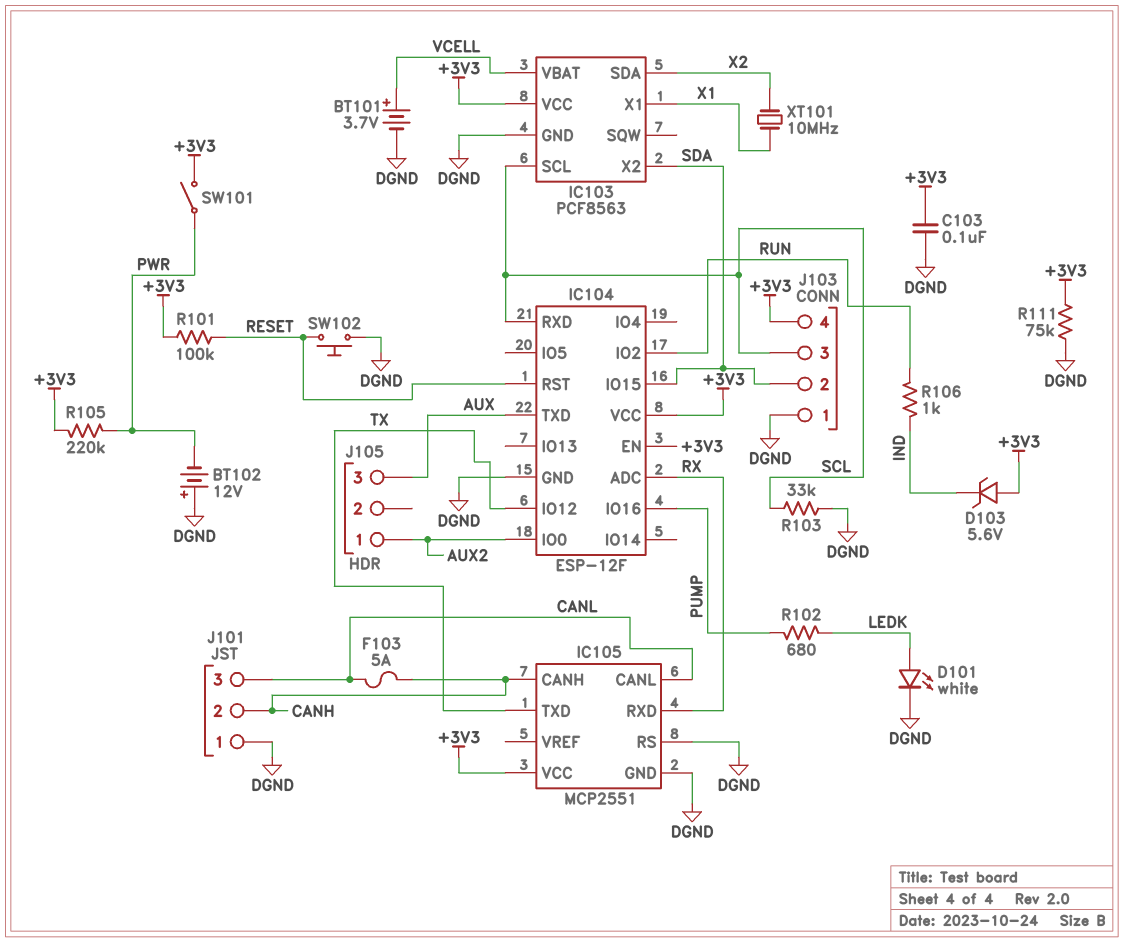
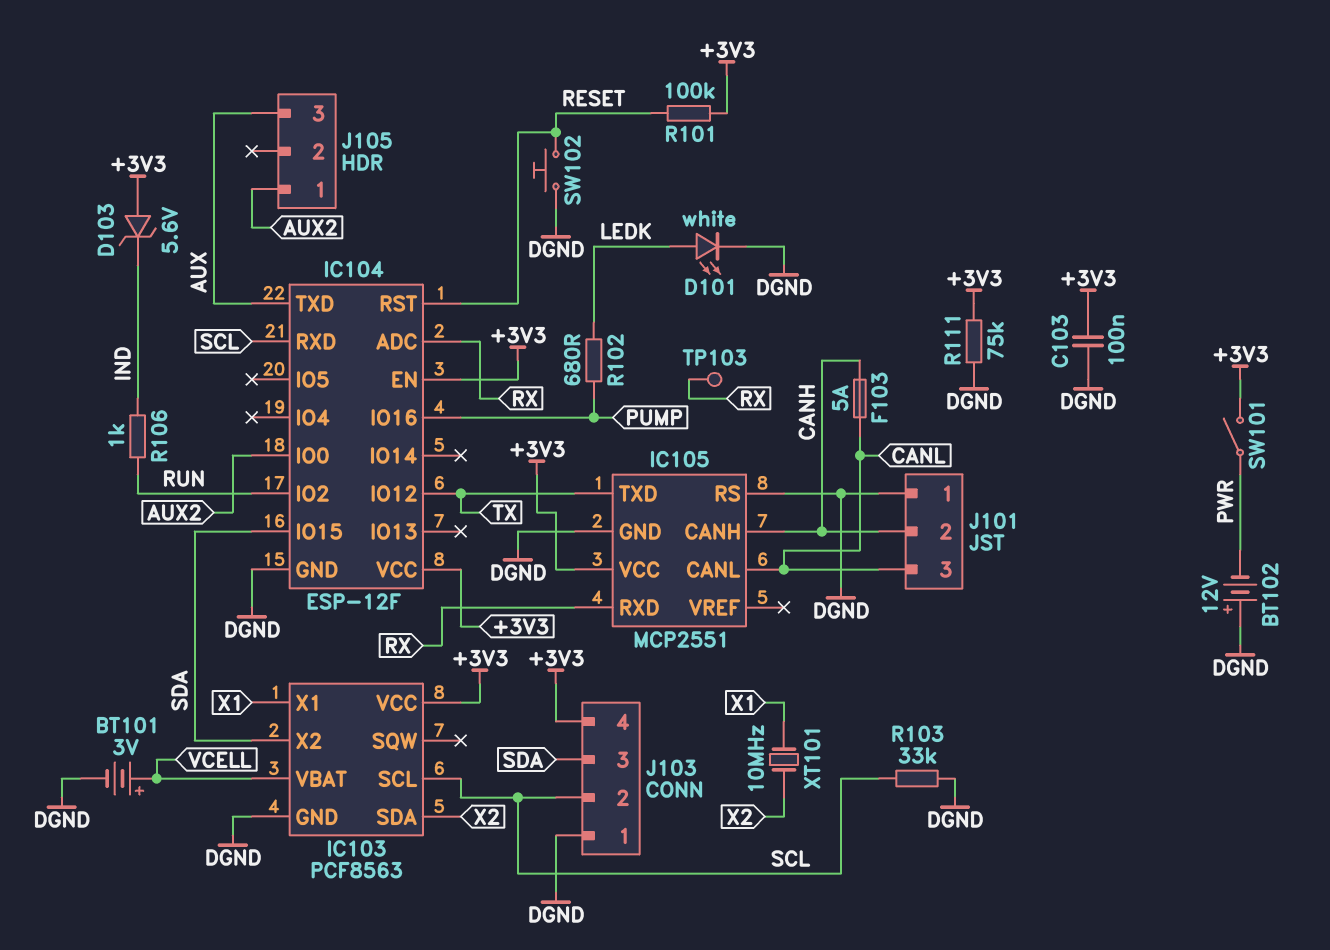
BT101: 3.7V (plus VCELL, minus DGND) -> 3V (plus VCELL, minus DGND)
J103 pin 2: SDA -> SCL
J103 pin 3: SCL -> SDA
R105: 220k (+3V3, PWR) -> none
TP103: none -> test point (RX)

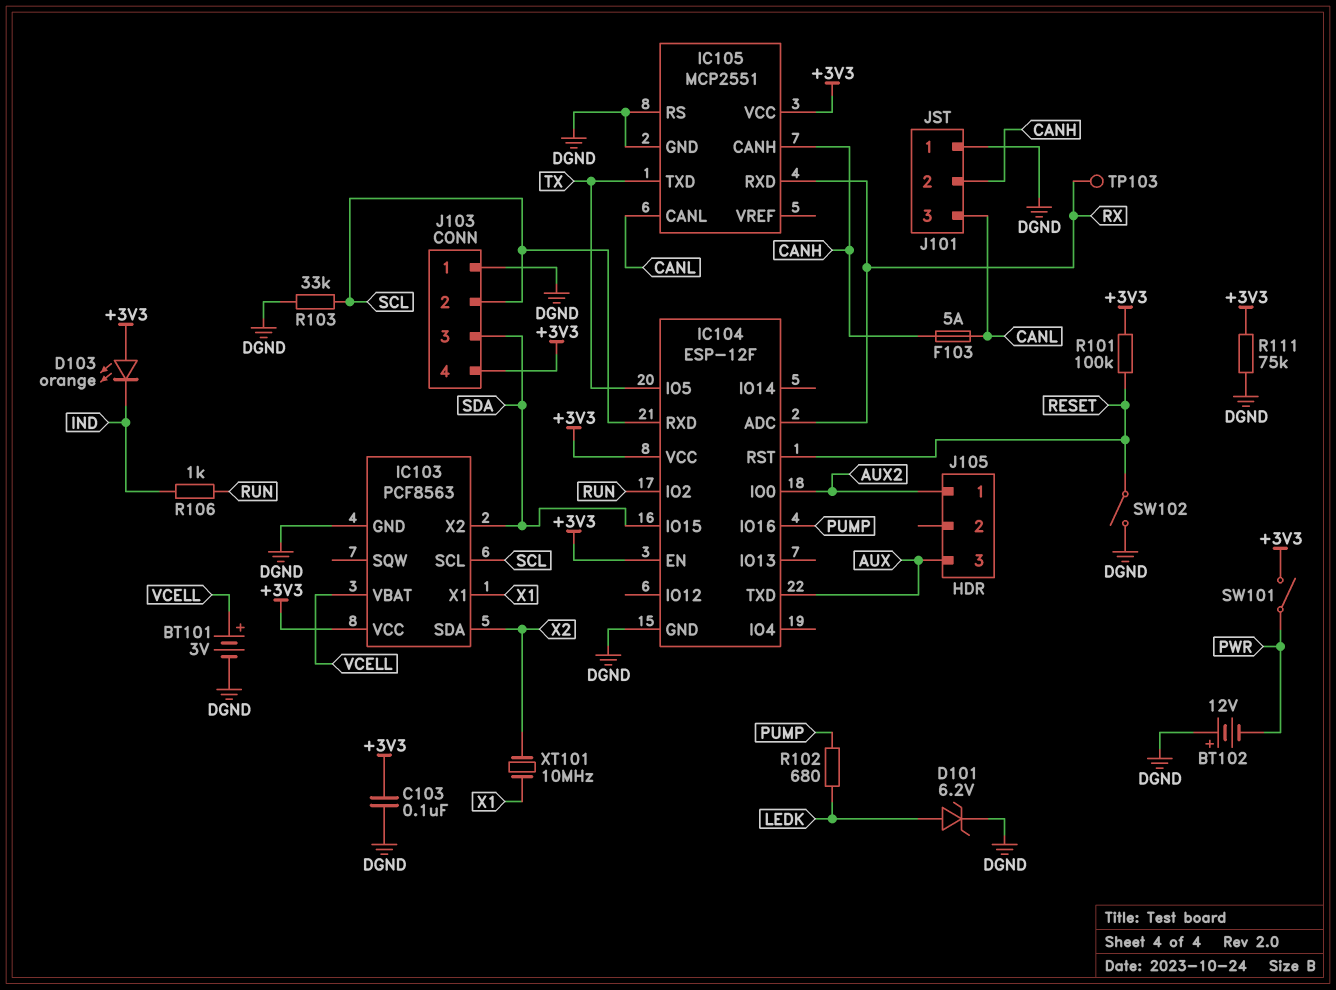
D101: LED white (A LEDK, K DGND) -> zener 6.2V (A LEDK, K DGND)
D103: zener 5.6V (A +3V3, K IND) -> LED orange (A +3V3, K IND)
IC104 pin IO5: none -> TX
IC104 pin IO12: TX -> none
SW102: button (DGND, RESET) -> switch (DGND, RESET)

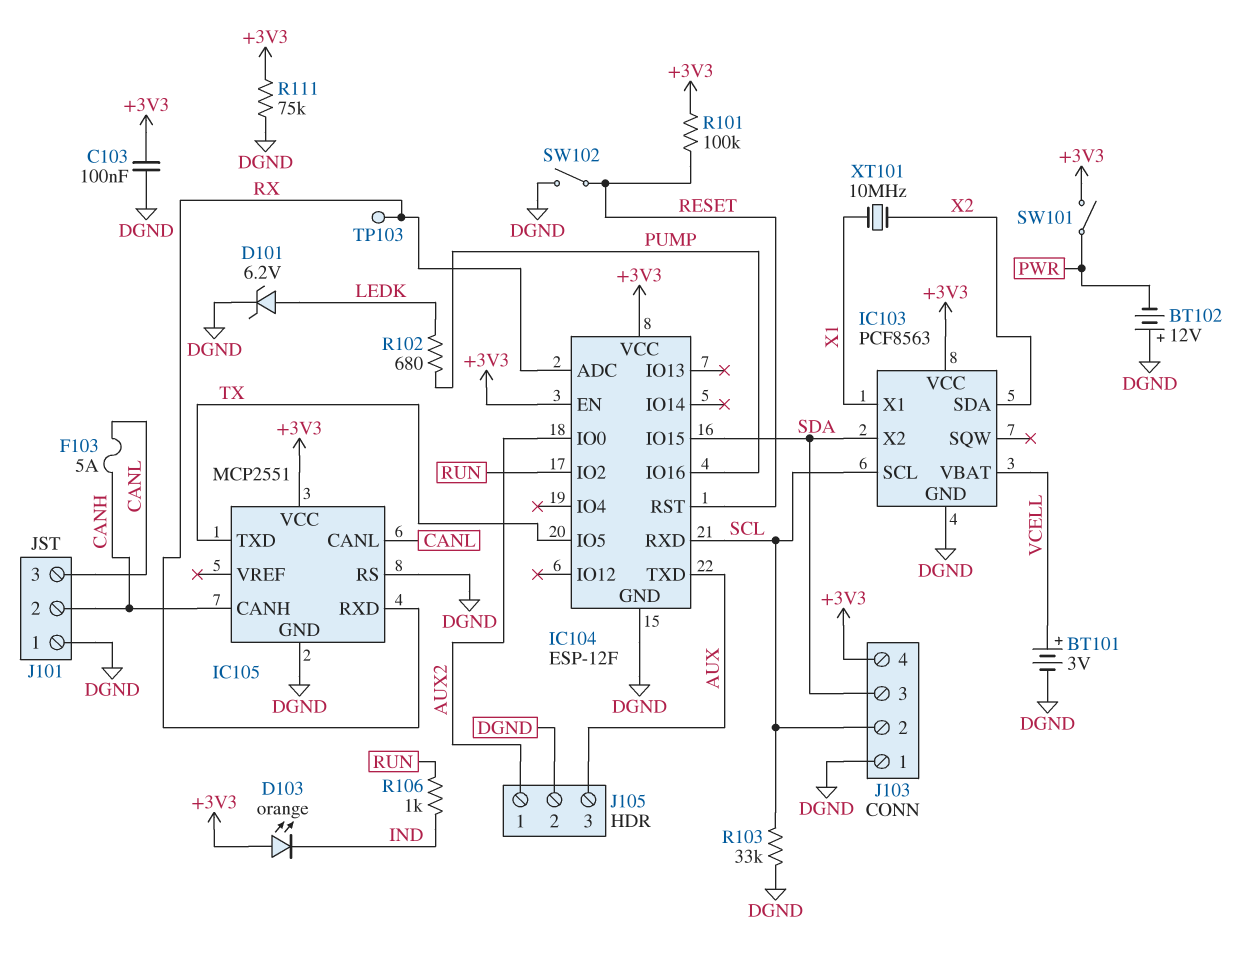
J105 pin 2: none -> DGND

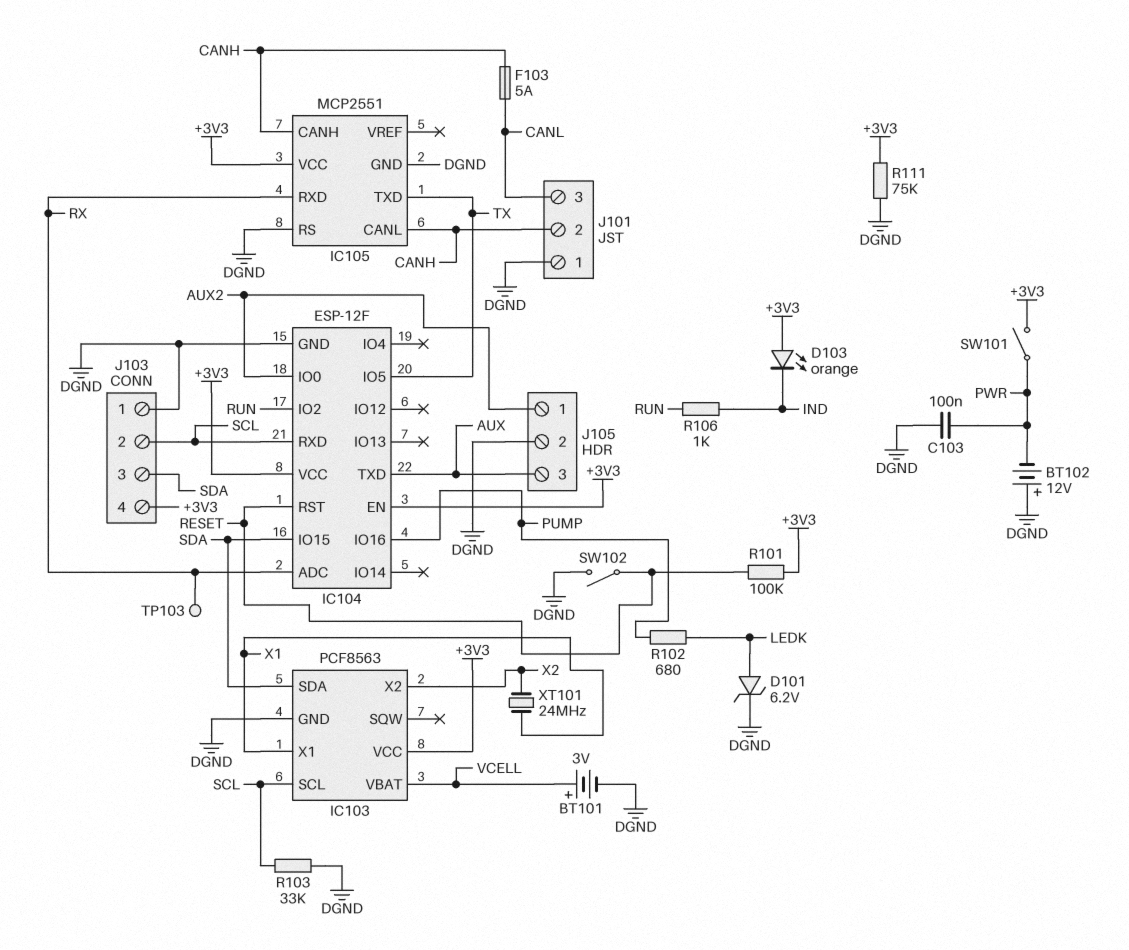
C103: 100nF (+3V3, DGND) -> 100nF (DGND, PWR)
IC103 pin SDA: X2 -> SDA
IC103 pin X2: SDA -> X2
IC105 pin CANL: CANL -> CANH
XT101: 10MHz (X1, X2) -> 24MHz (X1, X2)

